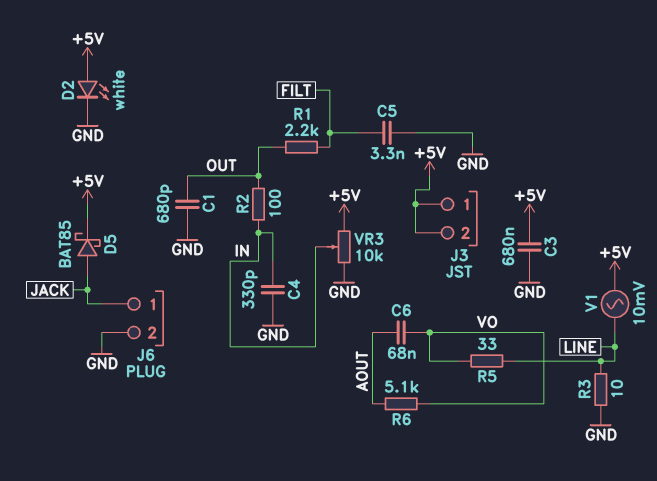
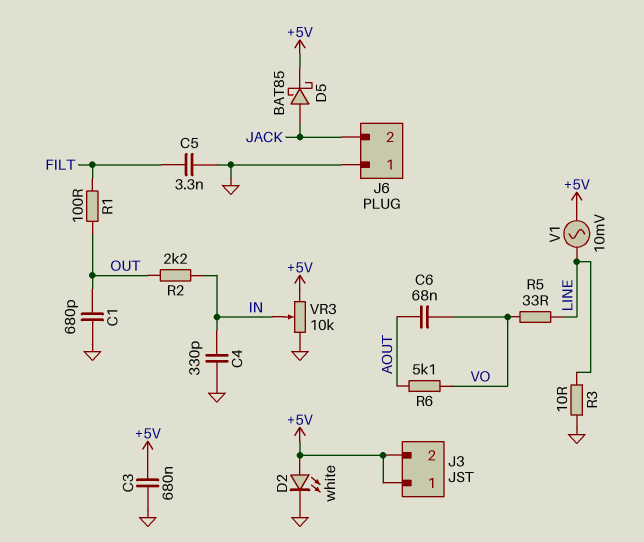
J6 pin 1: JACK -> GND
J6 pin 2: GND -> JACK
R1: 2.2k (FILT, OUT) -> 100 (FILT, OUT)
R2: 100 (IN, OUT) -> 2.2k (IN, OUT)

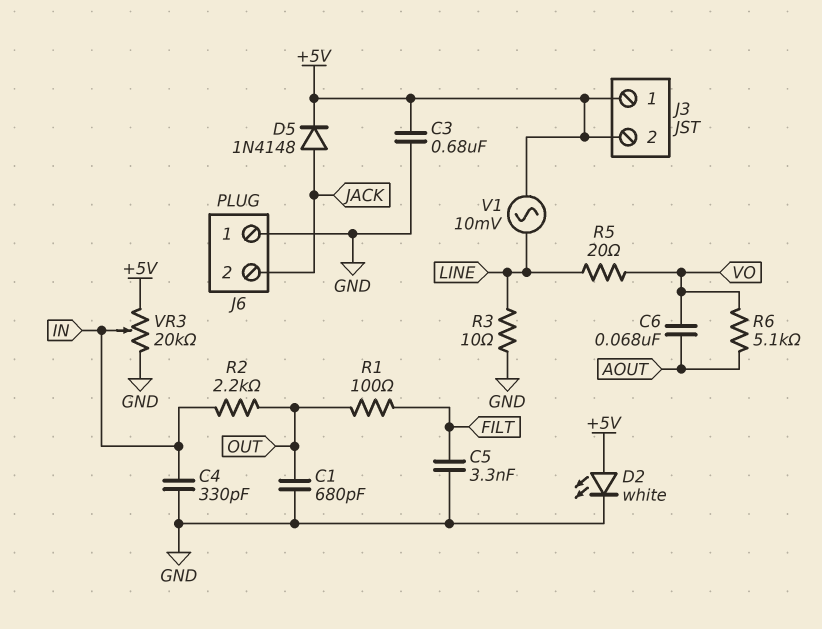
D5: schottky BAT85 (A JACK, K +5V) -> diode 1N4148 (A JACK, K +5V)
R5: 33 (LINE, VO) -> 20 (LINE, VO)
VR3: 10k (+5V, GND, wiper IN) -> 20k (+5V, GND, wiper IN)

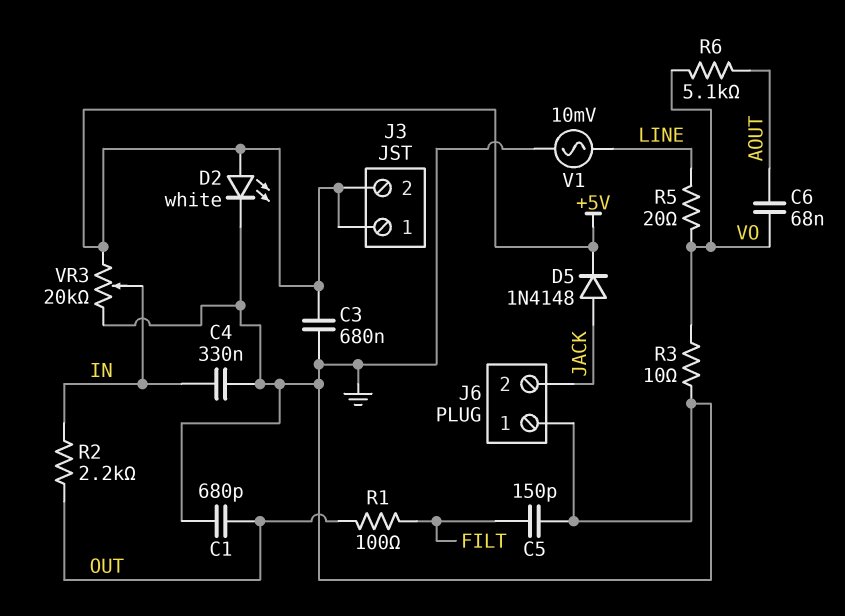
C4: 330pF (GND, IN) -> 330nF (GND, IN)
C5: 3.3nF (FILT, GND) -> 150pF (FILT, GND)
R3: 10 (GND, LINE) -> 10 (GND, VO)
V1: AC 10mV (+5V, LINE) -> AC 10mV (GND, LINE)

